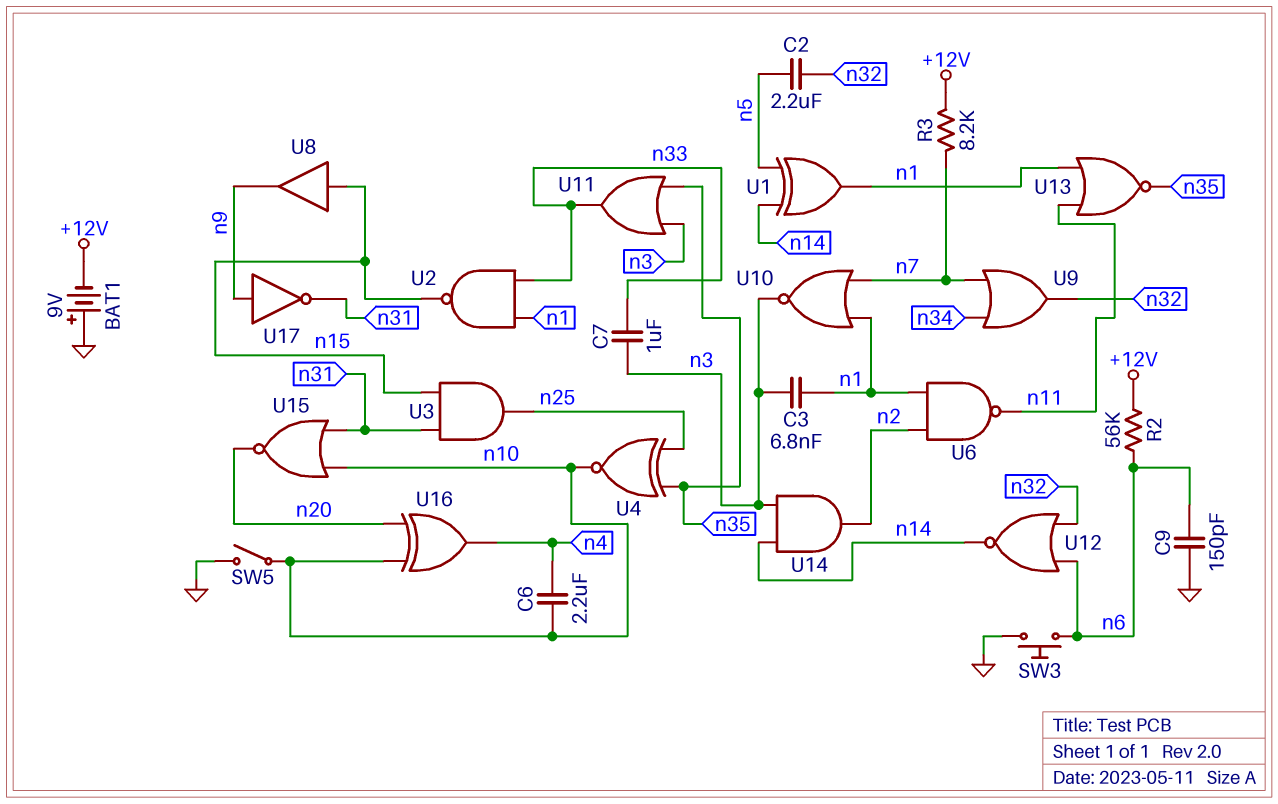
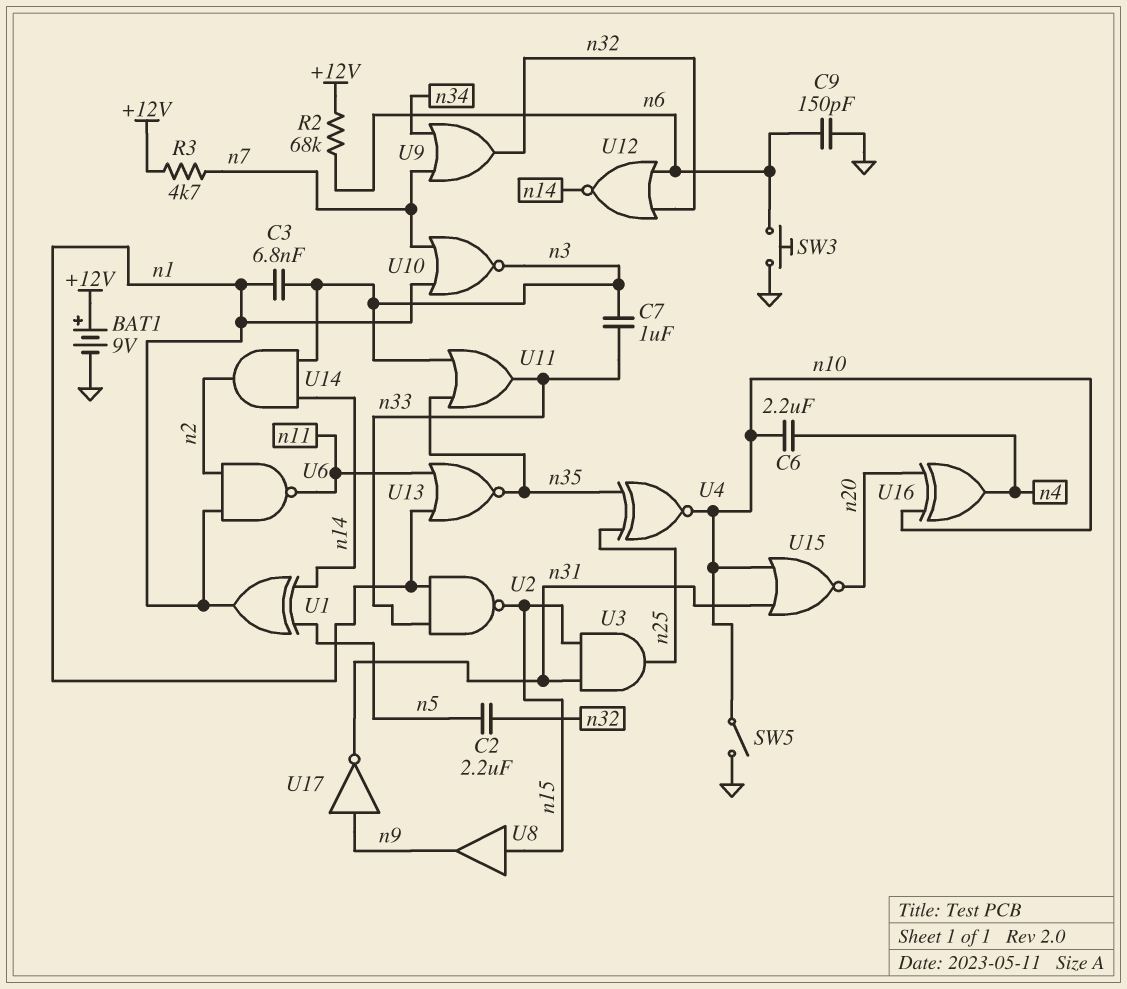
BAT1: 9V (plus GND, minus +12V) -> 9V (plus +12V, minus GND)
R2: 56k (+12V, n6) -> 68k (+12V, n6)
R3: 8.2k (+12V, n7) -> 4.7k (+12V, n7)

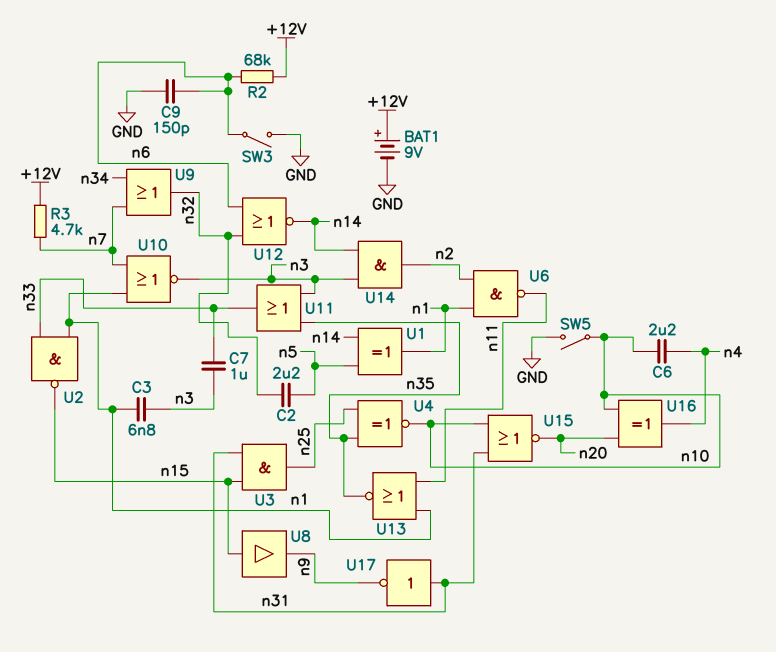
SW3: button (GND, n6) -> switch (GND, n6)
U17: NOT (in n9, out n31) -> NOT (in n31, out n9)

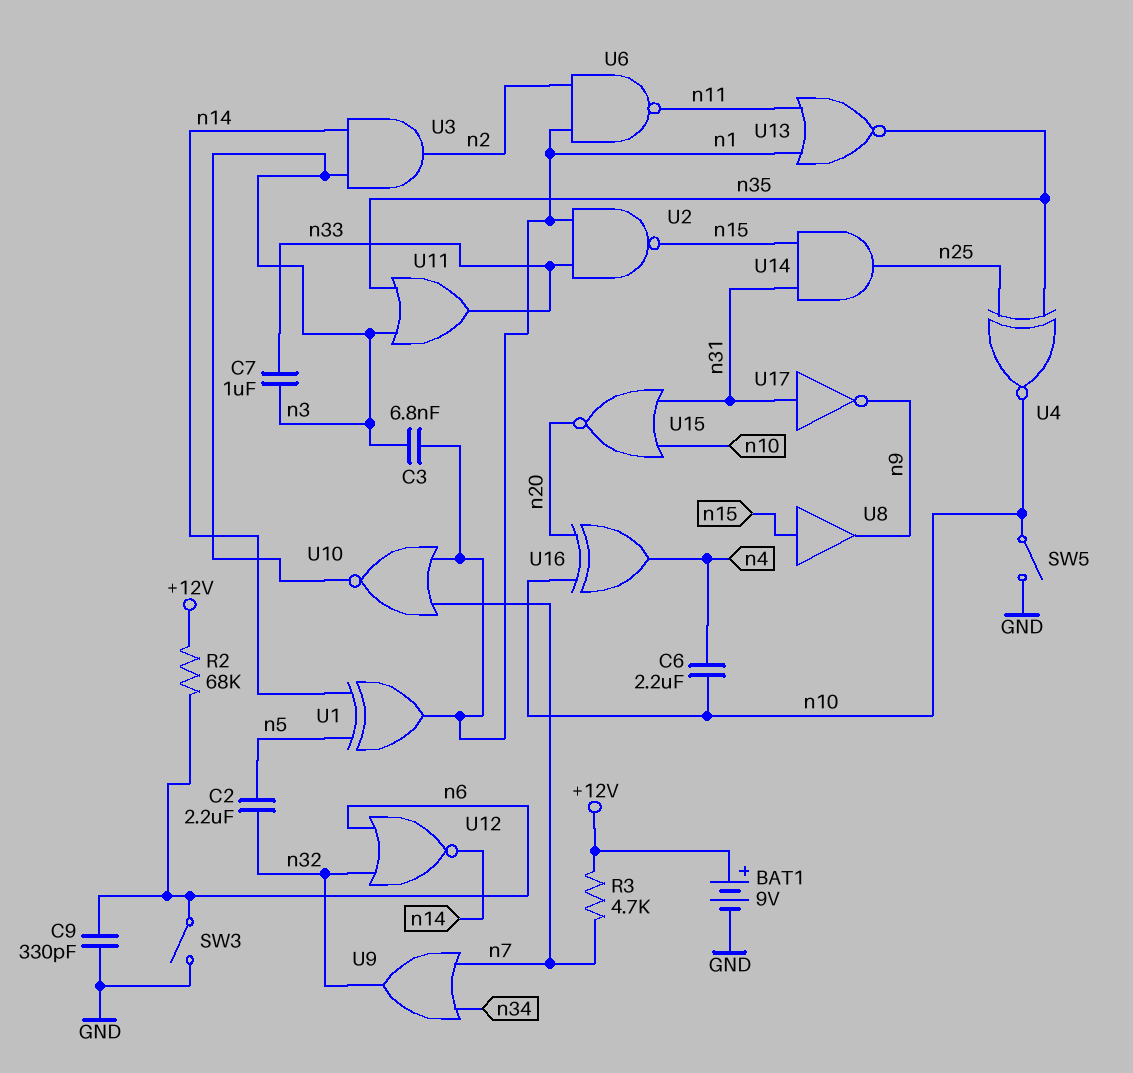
C9: 150pF (GND, n6) -> 330pF (GND, n6)
U3: AND (in n15, in n31, out n25) -> AND (in n3, in n14, out n2)
U14: AND (in n3, in n14, out n2) -> AND (in n15, in n31, out n25)

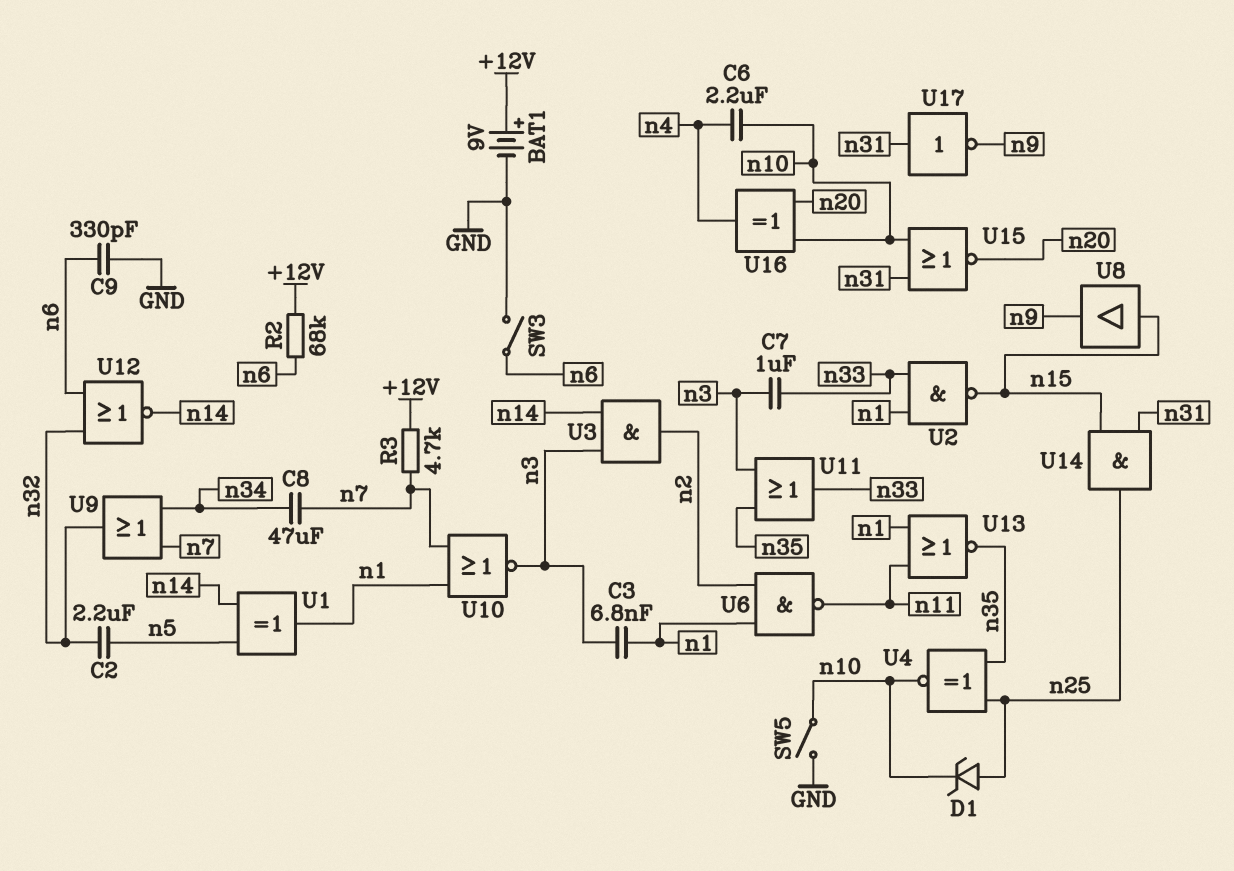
C8: none -> 47uF (n7, n34)
D1: none -> zener (A n25, K n10)

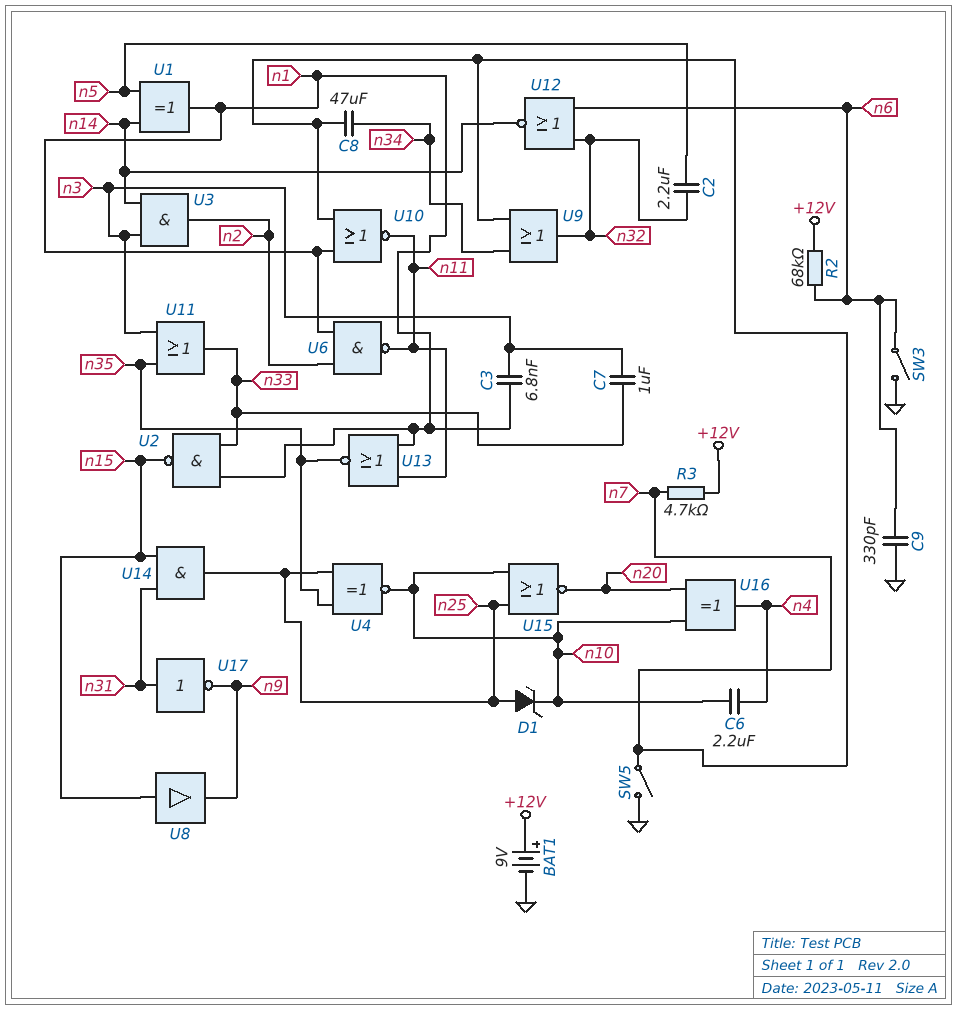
SW5: switch (GND, n10) -> switch (GND, n7)
U10: NOR (in n1, in n7, out n3) -> NOR (in n1, in n7, out n11)
U15: NOR (in n10, in n31, out n20) -> NOR (in n10, in n25, out n20)

